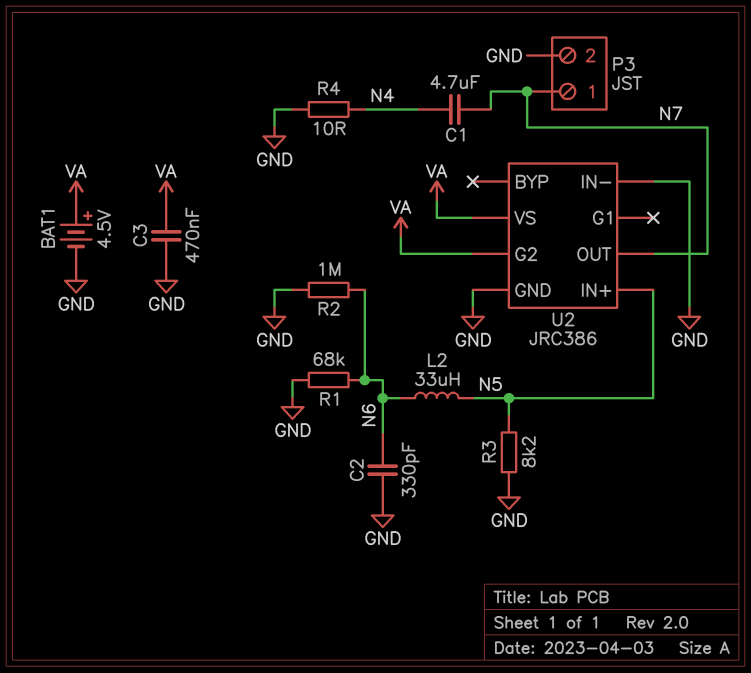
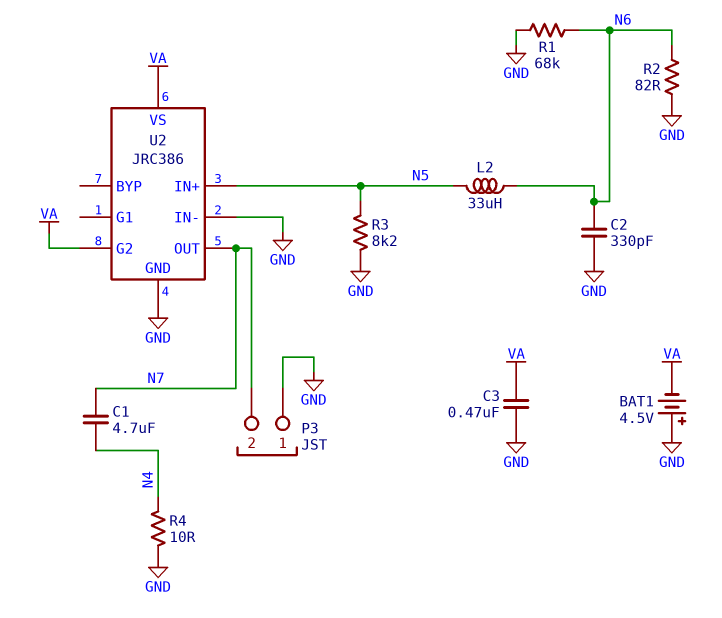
BAT1: 4.5V (plus VA, minus GND) -> 4.5V (plus GND, minus VA)
P3 pin 1: N7 -> GND
P3 pin 2: GND -> N7
R2: 1M (GND, N6) -> 82 (GND, N6)

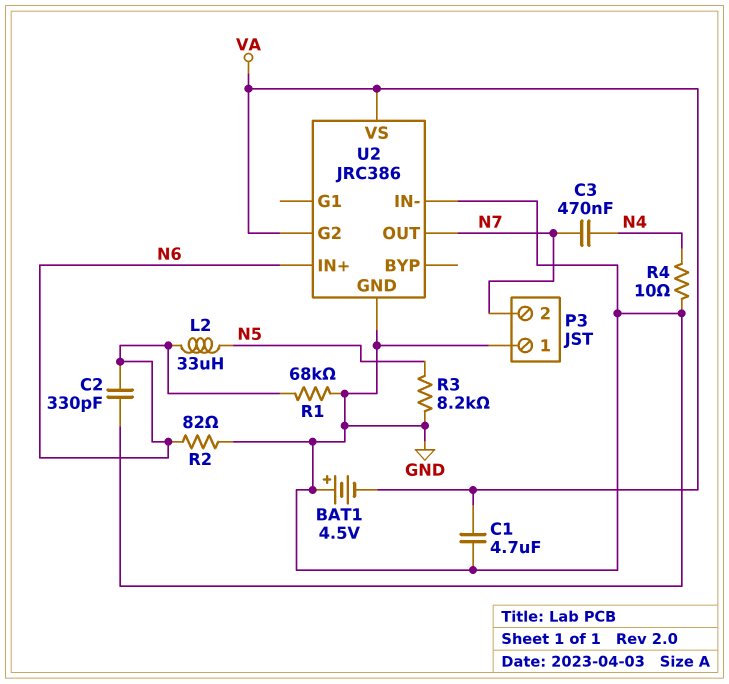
C1: 4.7uF (N4, N7) -> 4.7uF (GND, VA)
C3: 470nF (GND, VA) -> 470nF (N4, N7)
U2 pin IN+: N5 -> N6

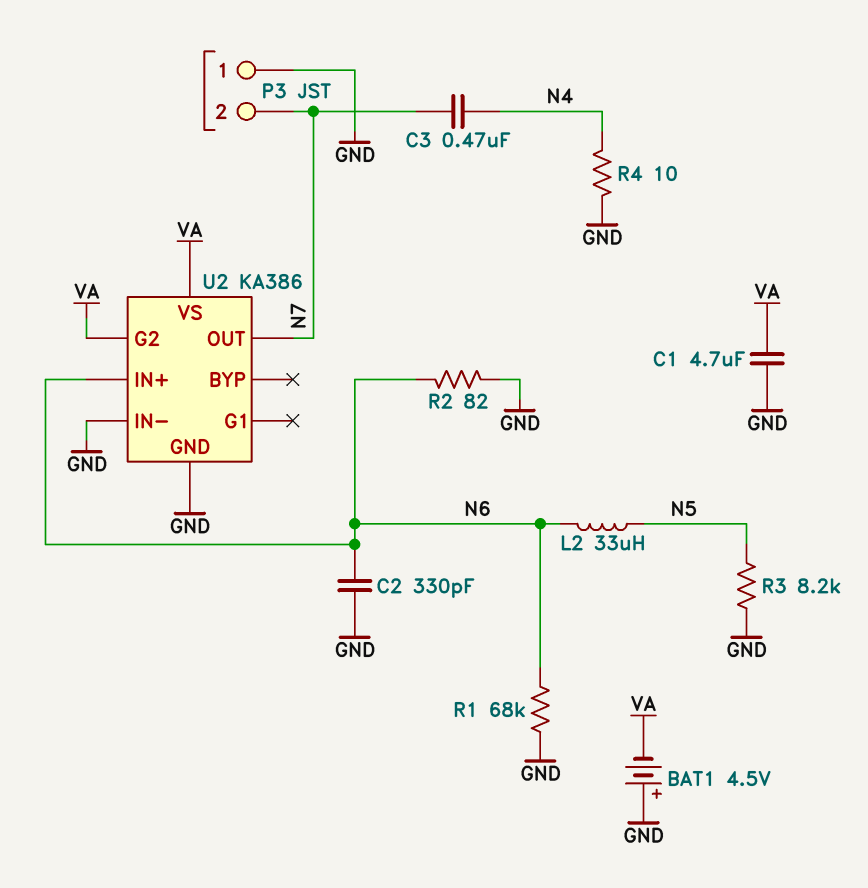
U2: JRC386 -> KA386

